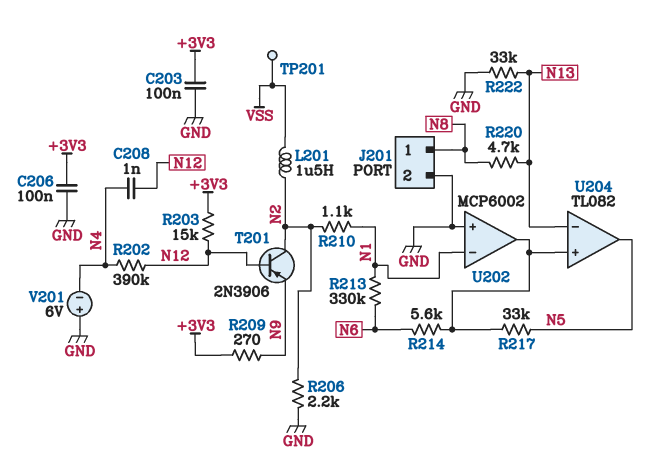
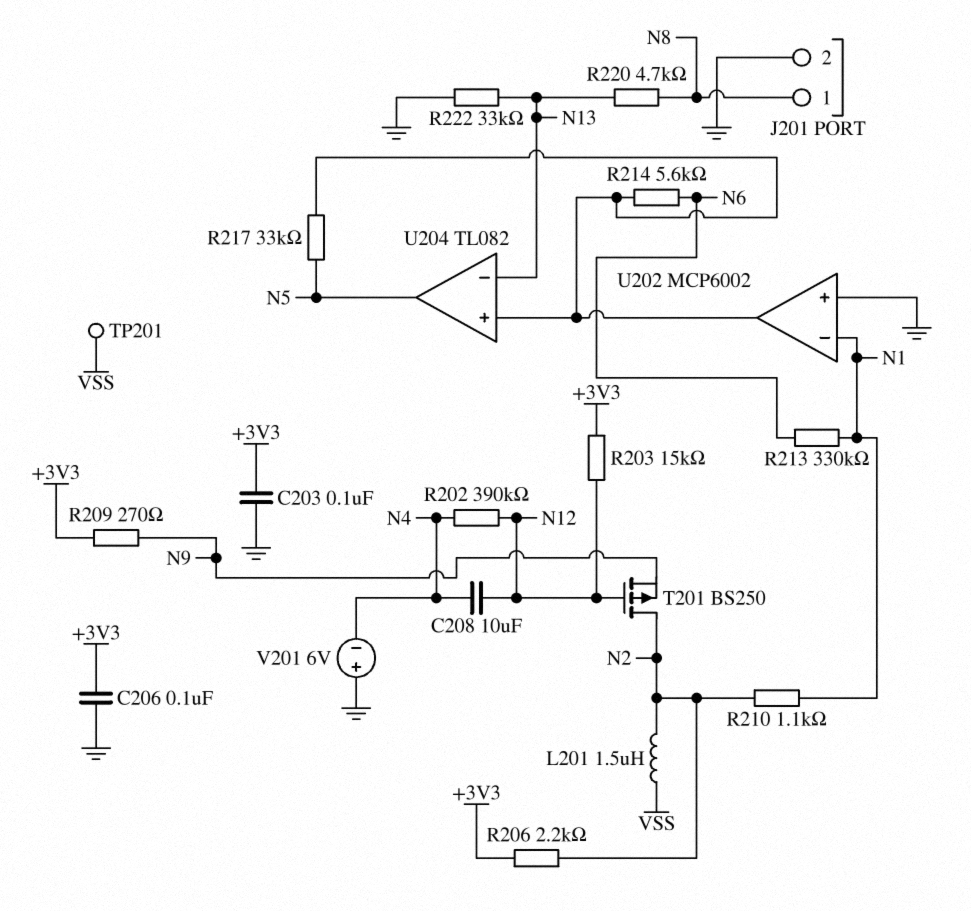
C208: 1nF (N4, N12) -> 10uF (N4, N12)
R206: 2.2k (GND, N2) -> 2.2k (+3V3, N2)
T201: PNP 2N3906 (B N12, C N2, E N9) -> PMOS BS250 (G N12, D N2, S N9)

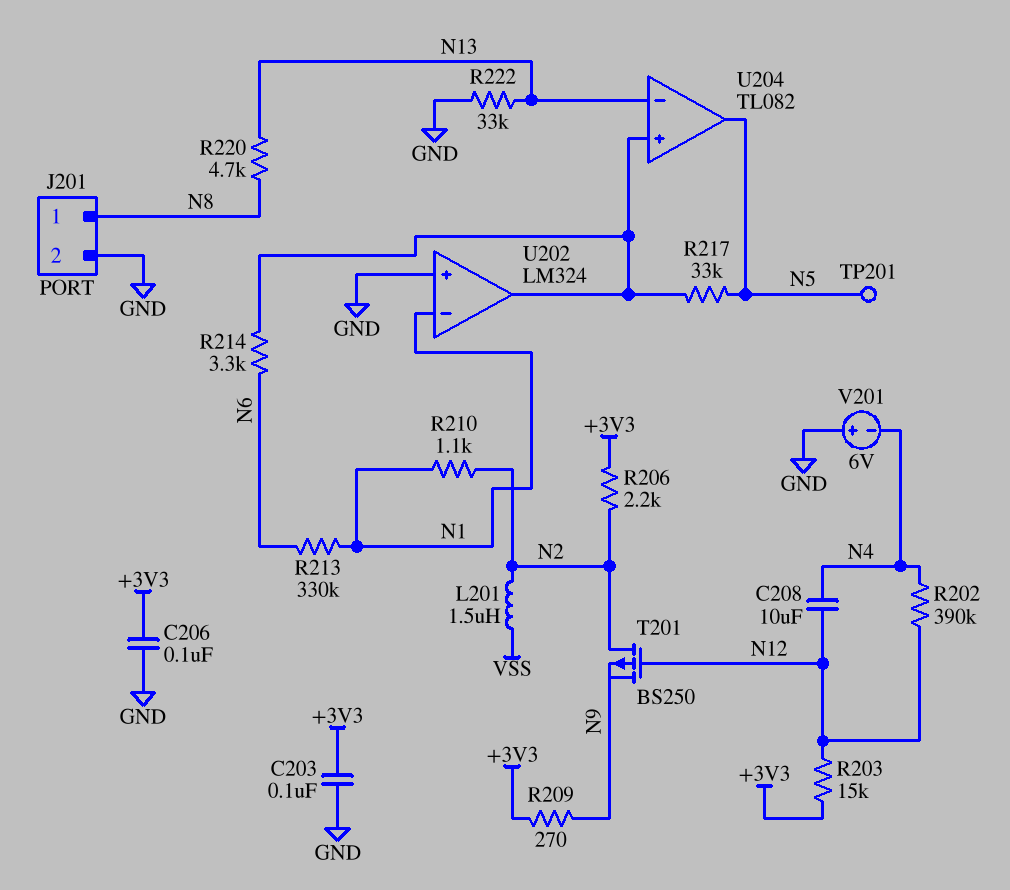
R214: 5.6k (N6, U202/out) -> 3.3k (N6, U202/out)
TP201: test point (VSS) -> test point (N5)
U202: MCP6002 -> LM324

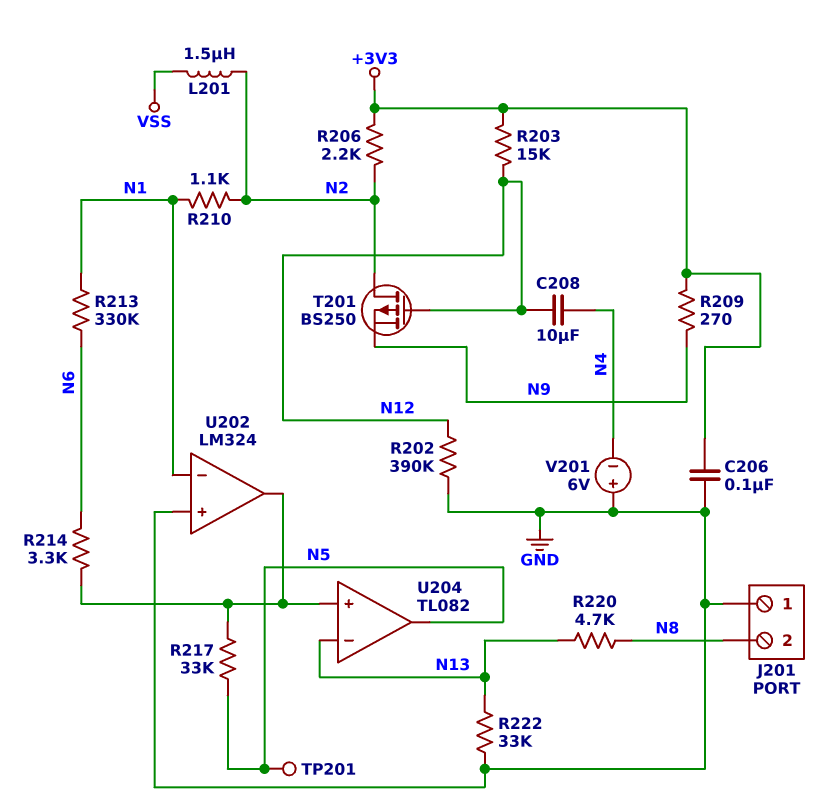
C203: 100nF (+3V3, GND) -> none
J201 pin 1: N8 -> GND
J201 pin 2: GND -> N8
R202: 390k (N4, N12) -> 390k (GND, N12)

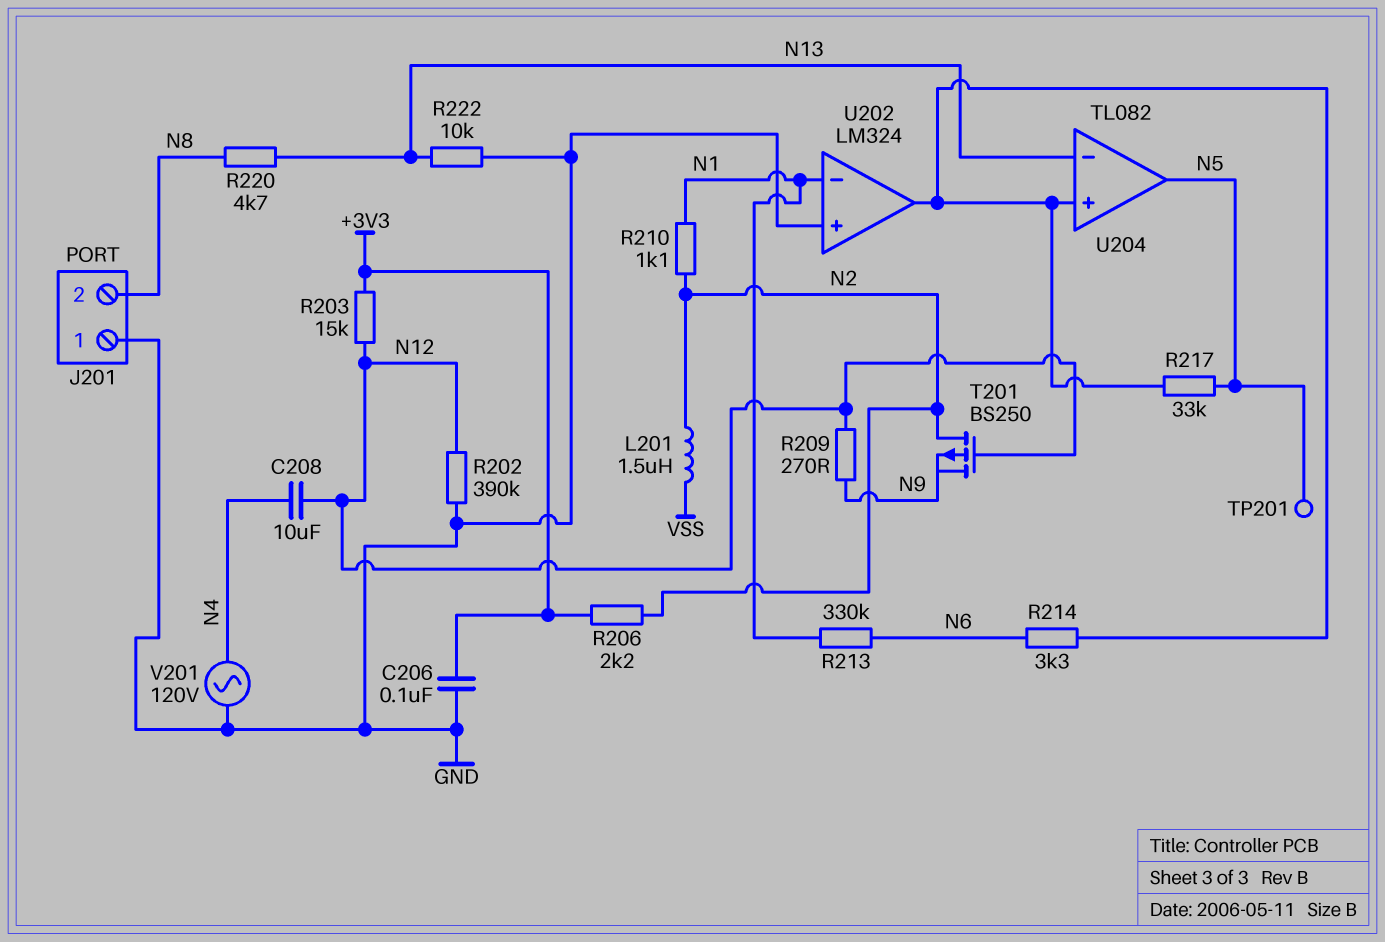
R209: 270 (+3V3, N9) -> 270 (N9, N12)
R222: 33k (GND, N13) -> 10k (GND, N13)
V201: 6V (plus GND, minus N4) -> AC 120V (GND, N4)

